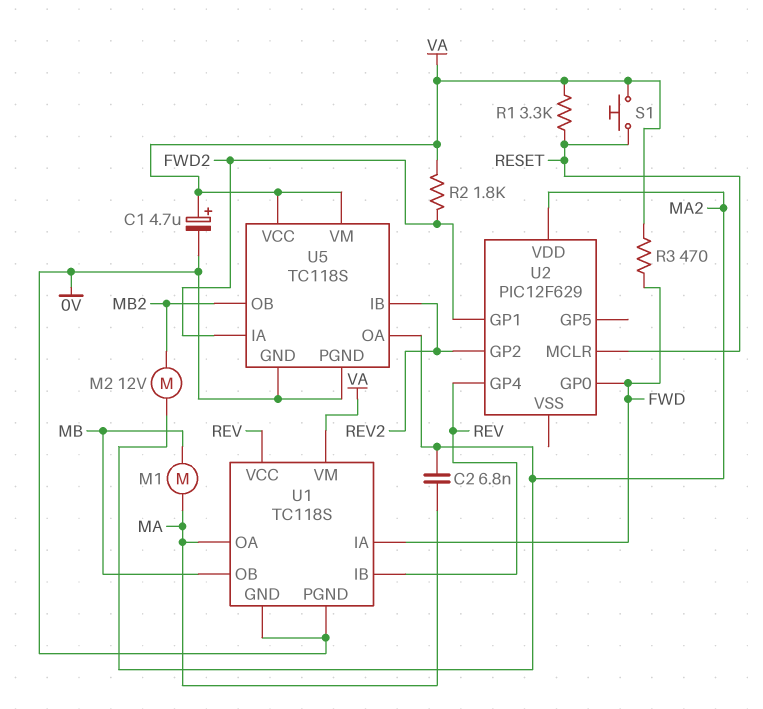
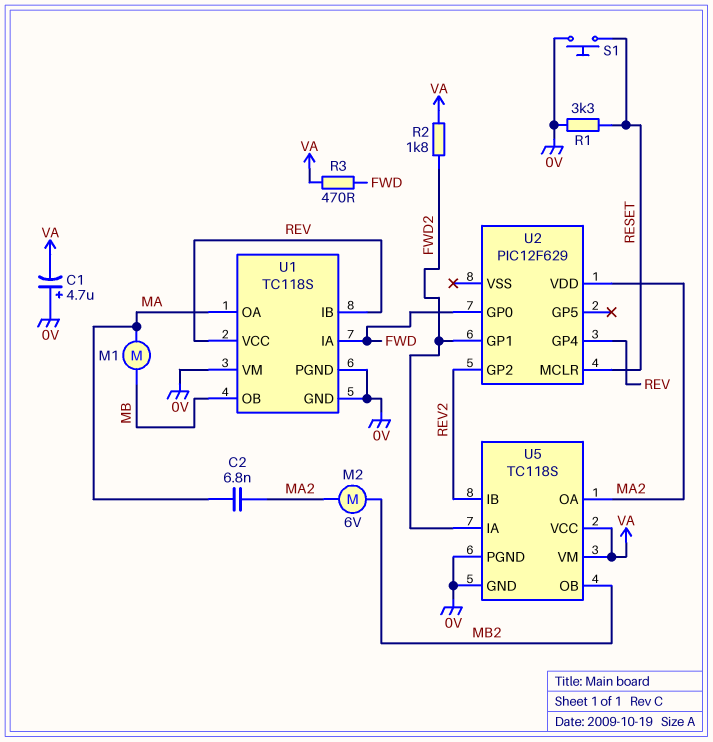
C1: 4.7uF (plus VA, minus 0V) -> 4.7uF (plus 0V, minus VA)
M2: motor 12V (MA2, MB2) -> motor 6V (MA2, MB2)
R1: 3.3k (RESET, VA) -> 3.3k (0V, RESET)
S1: button (RESET, VA) -> button (0V, RESET)
U1 pin VM: VA -> 0V

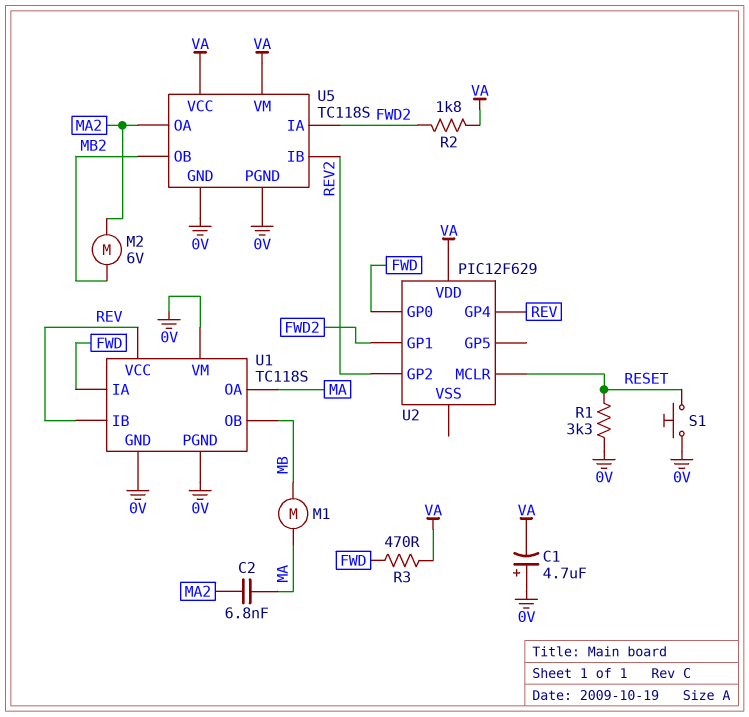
U2 pin VDD: MA2 -> VA

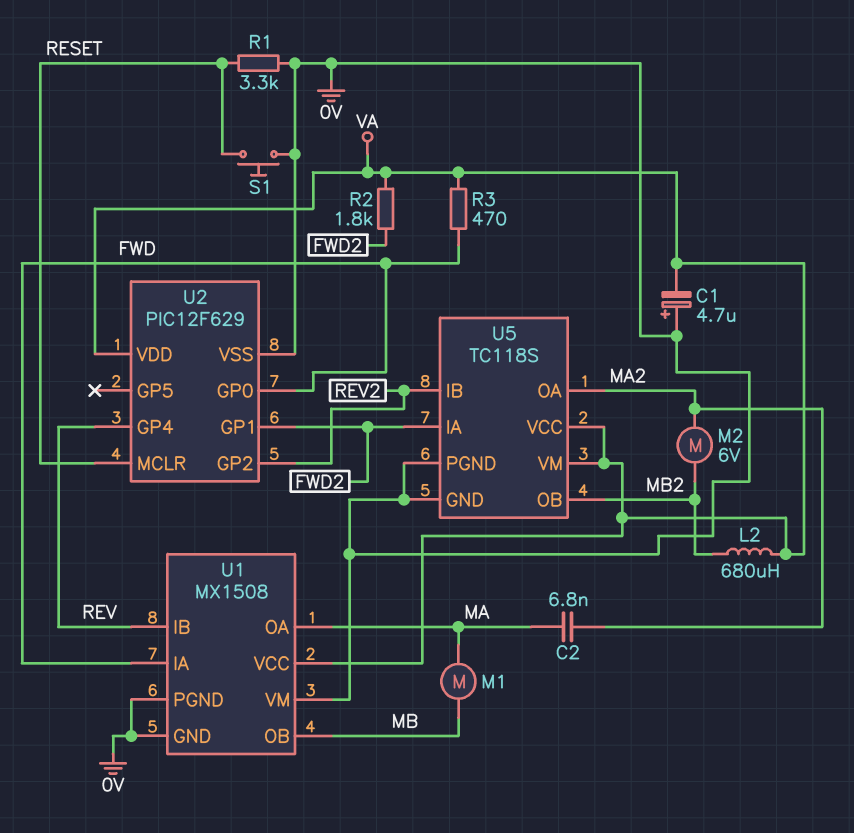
L2: none -> 680uH (MB2, VA)
U1: TC118S -> MX1508
U1 pin VCC: REV -> VA
U2 pin VSS: none -> 0V

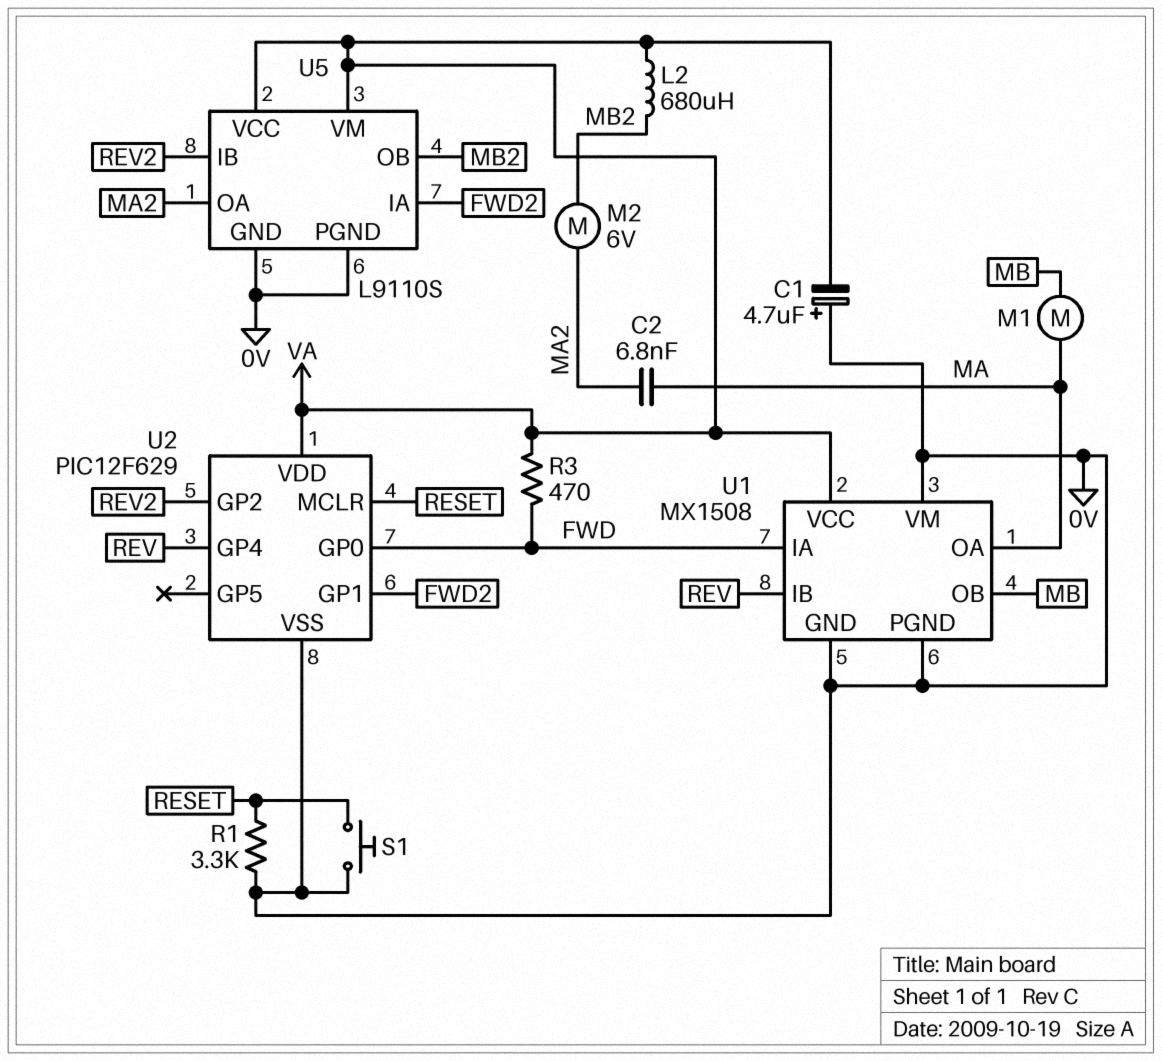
R2: 1.8k (FWD2, VA) -> none
U5: TC118S -> L9110S

